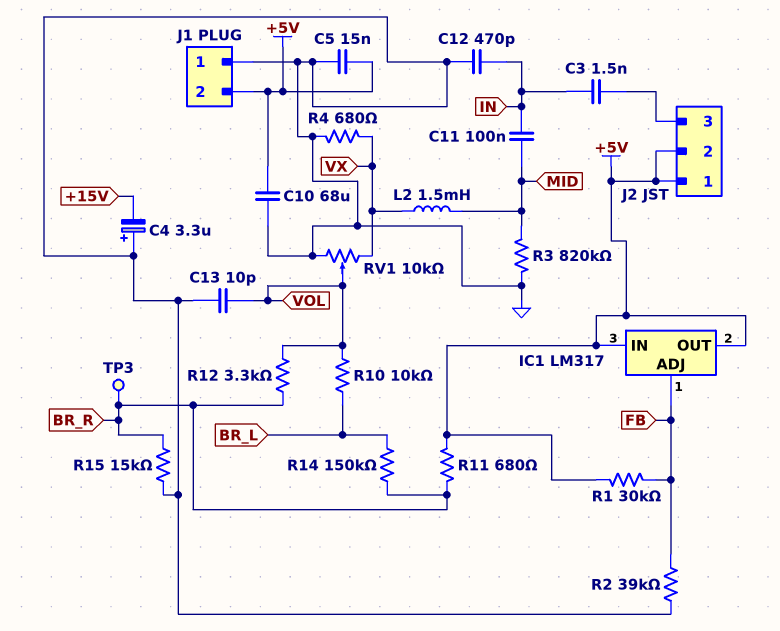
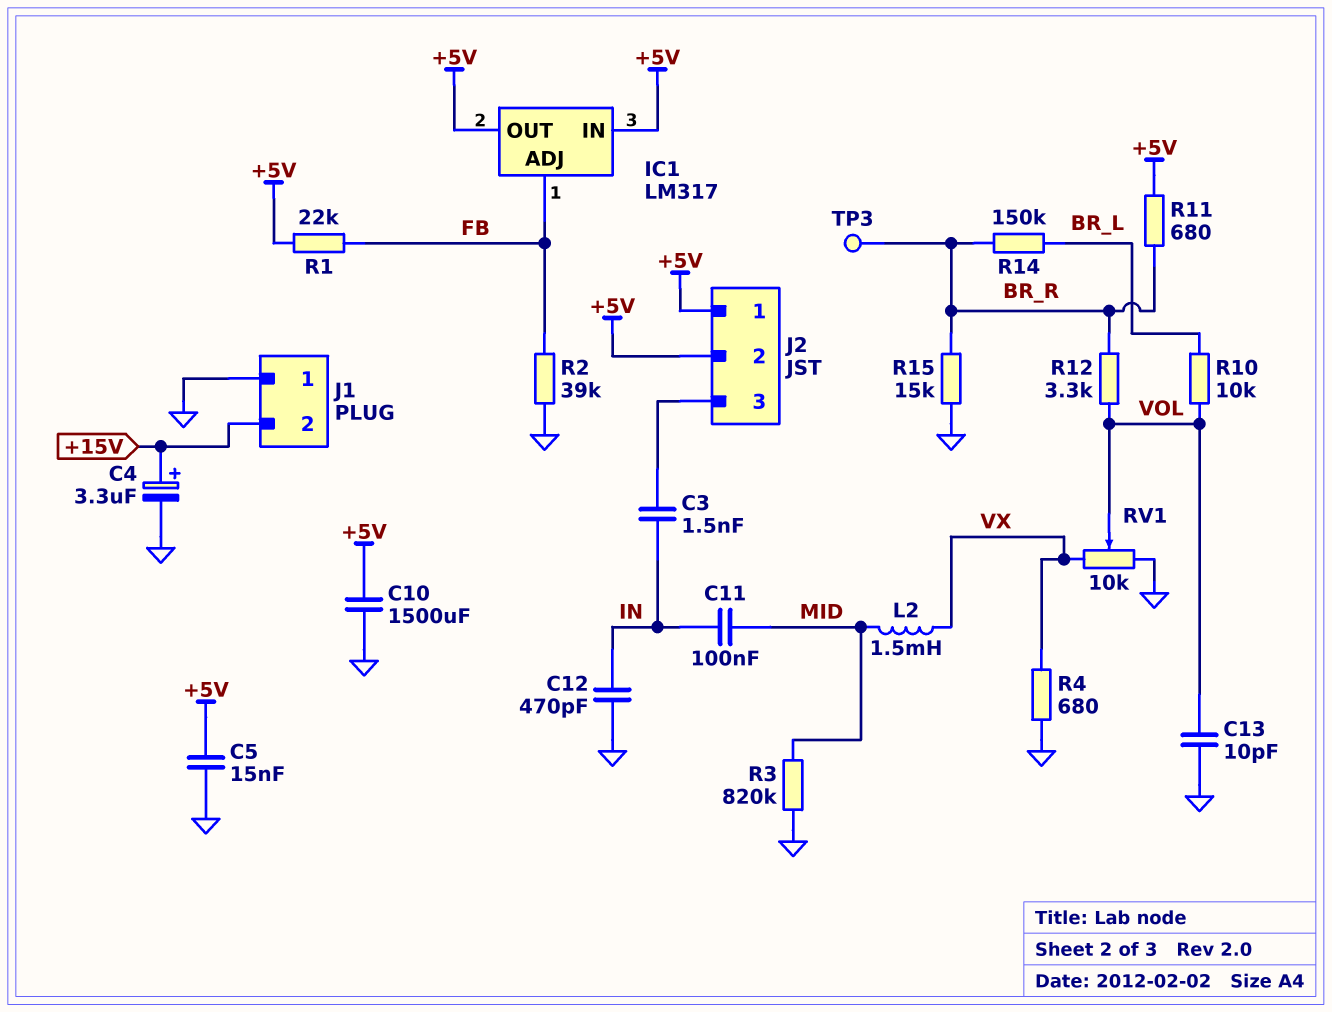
C4: 3.3uF (plus GND, minus +15V) -> 3.3uF (plus +15V, minus GND)
C10: 68uF (+5V, GND) -> 1500uF (+5V, GND)
J1 pin 2: +5V -> +15V
R1: 30k (+5V, FB) -> 22k (+5V, FB)

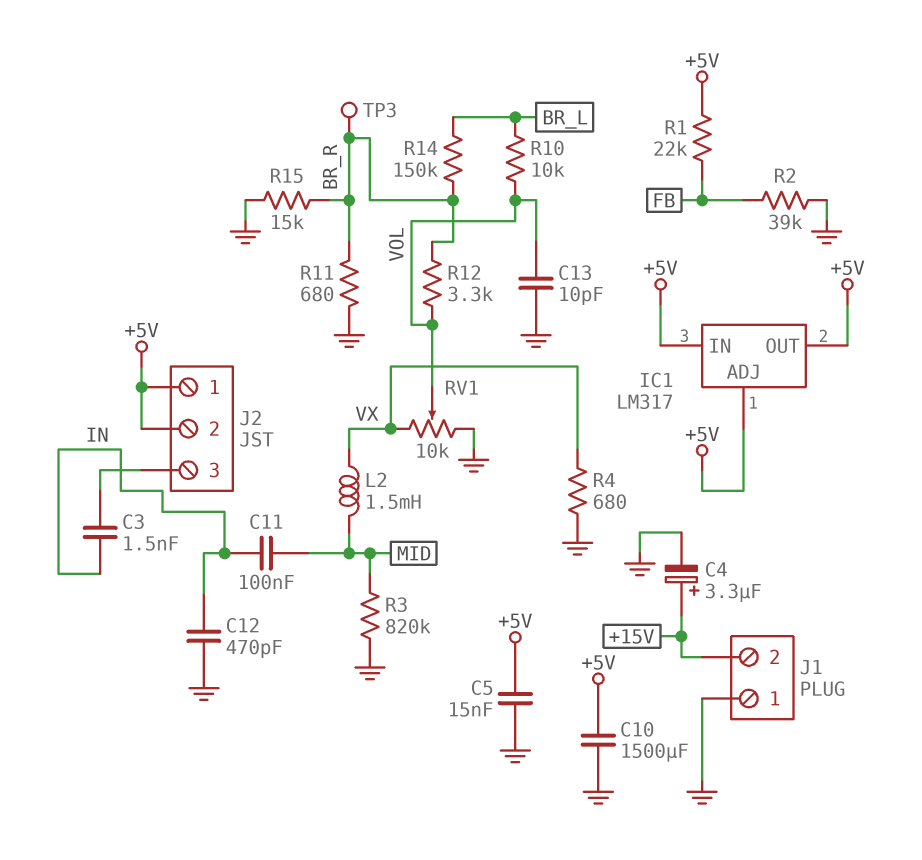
IC1 pin ADJ: FB -> +5V
R11: 680 (+5V, BR_R) -> 680 (BR_R, GND)

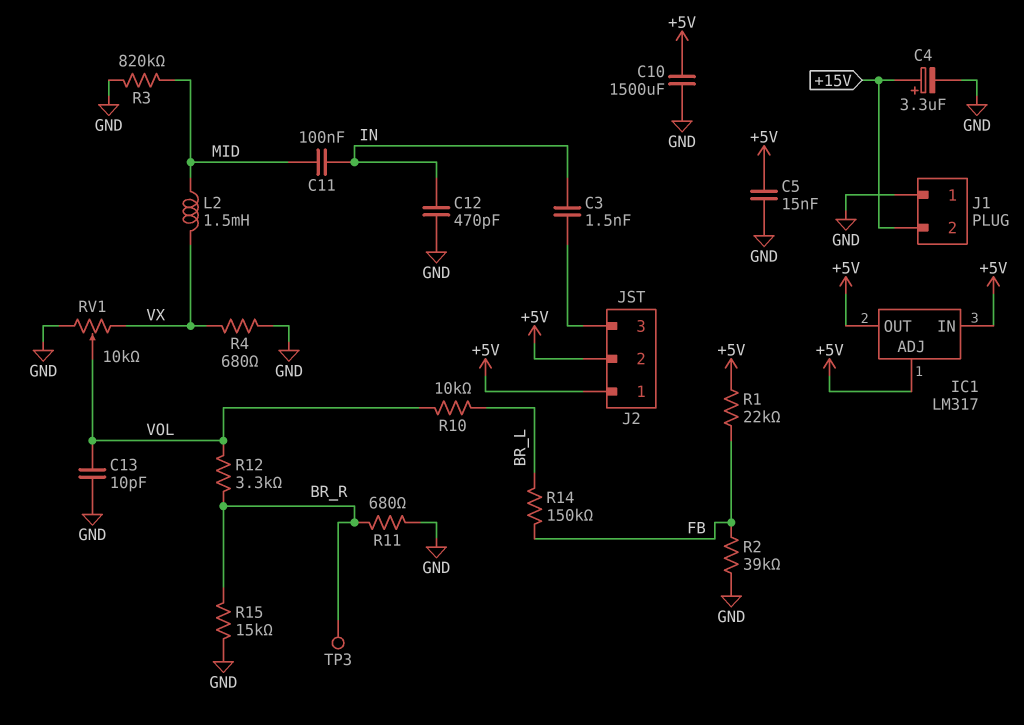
R14: 150k (BR_L, BR_R) -> 150k (BR_L, FB)

